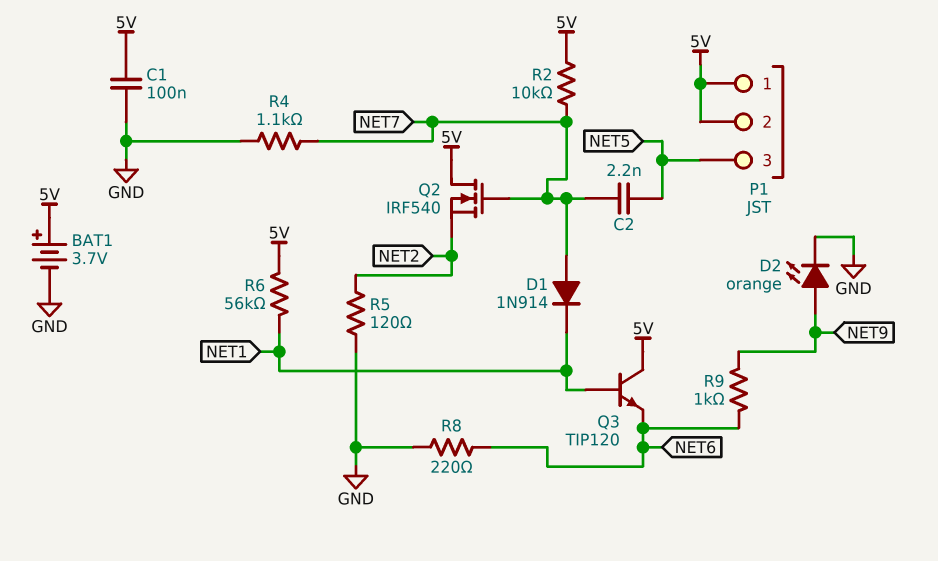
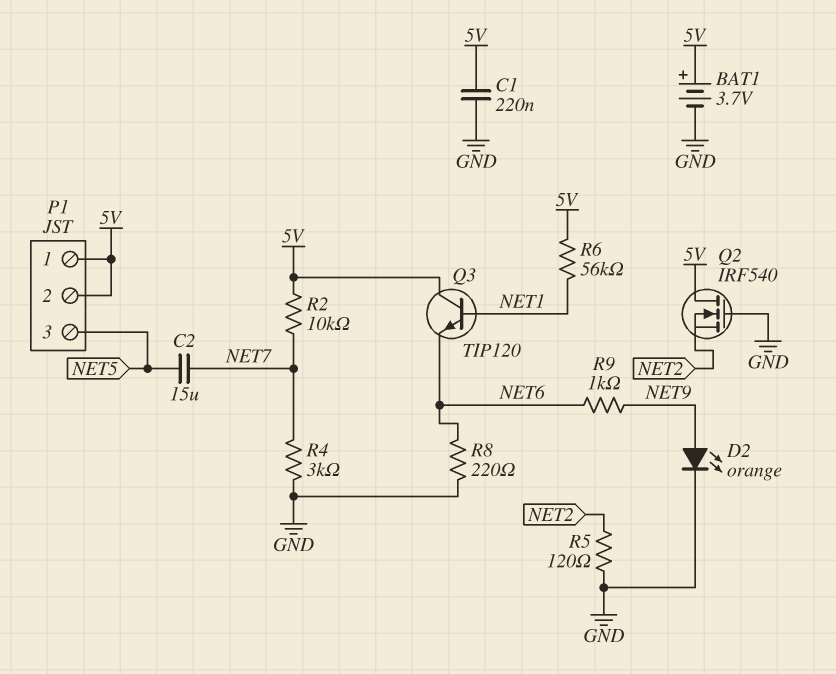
C1: 100nF (5V, GND) -> 220nF (5V, GND)
C2: 2.2nF (NET5, NET7) -> 15uF (NET5, NET7)
D1: diode 1N914 (A NET7, K NET1) -> none
Q2: NMOS IRF540 (G NET7, D 5V, S NET2) -> NMOS IRF540 (G GND, D 5V, S NET2)
R4: 1.1k (GND, NET7) -> 3k (GND, NET7)

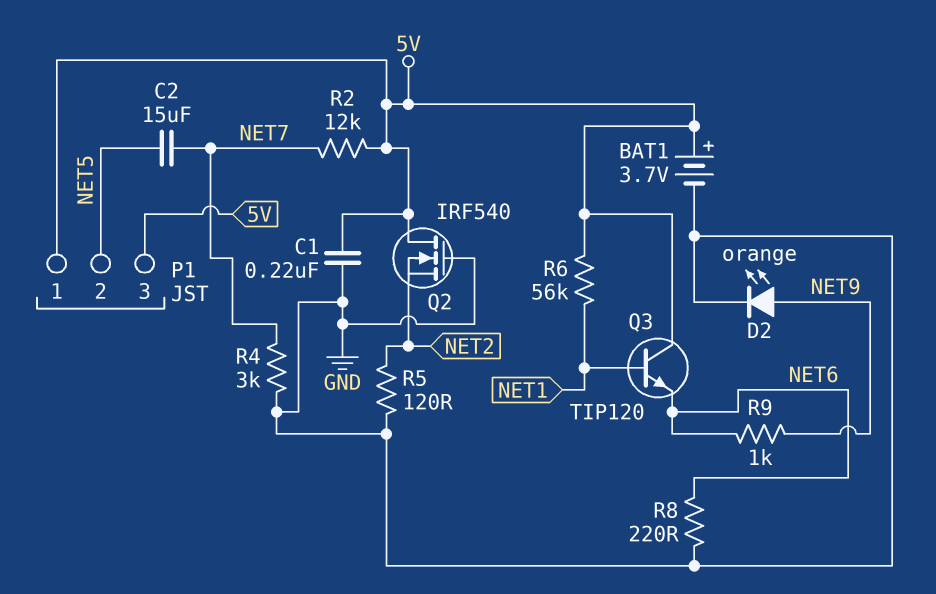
P1 pin 2: 5V -> NET5
P1 pin 3: NET5 -> 5V
R2: 10k (5V, NET7) -> 12k (5V, NET7)

